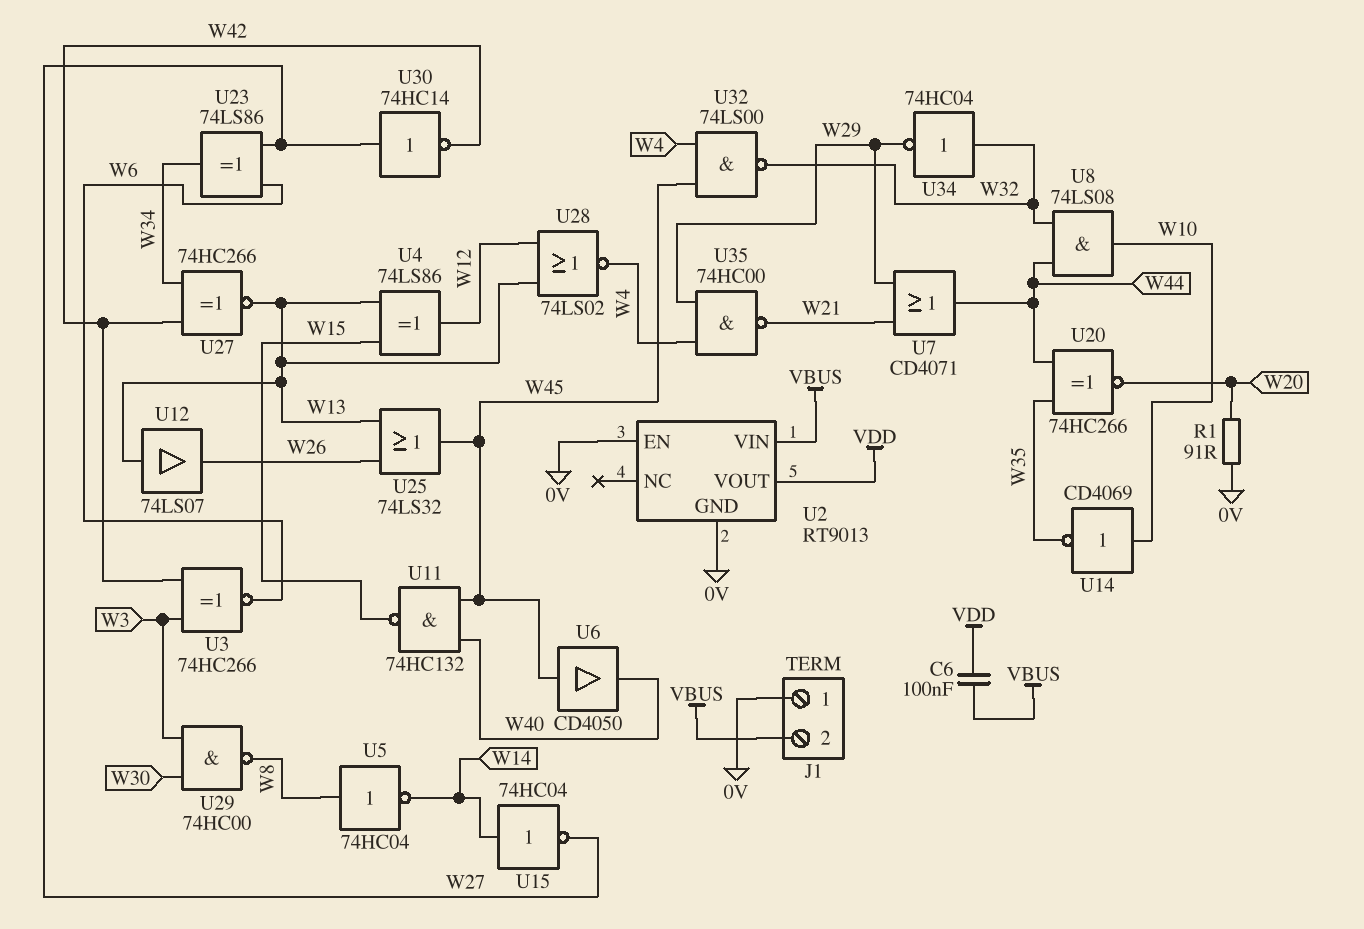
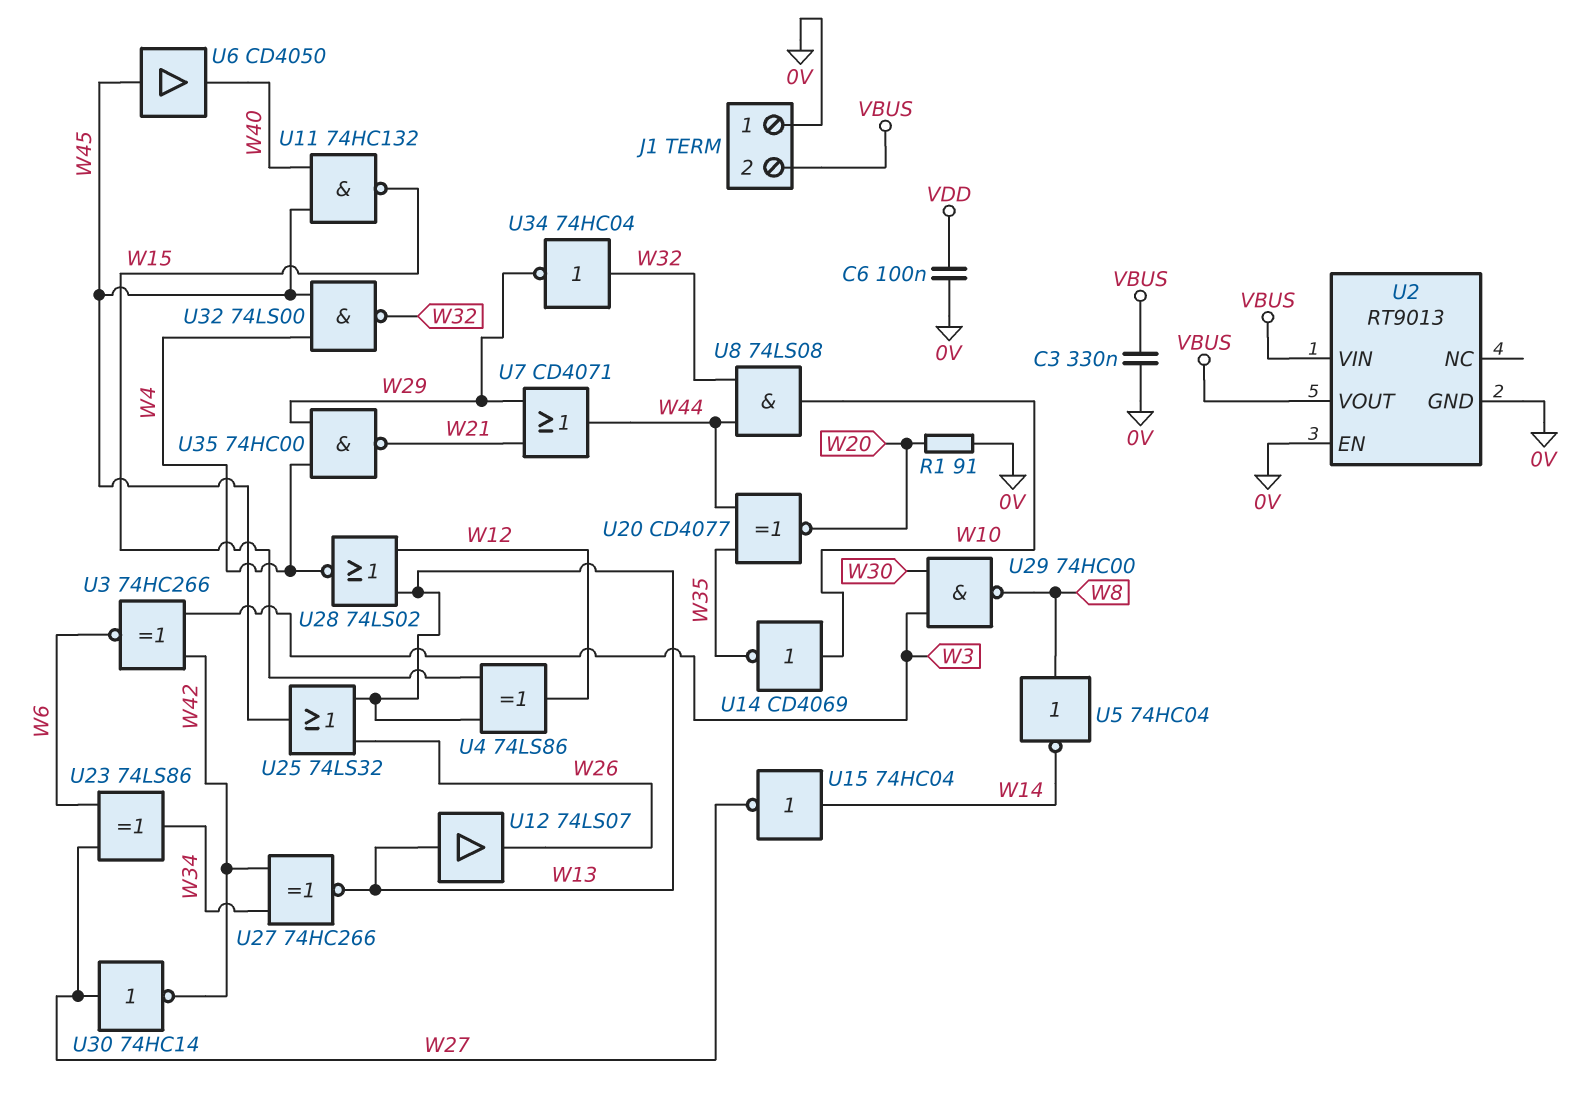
C3: none -> 330nF (0V, VBUS)
C6: 100nF (VBUS, VDD) -> 100nF (0V, VDD)
U2 pin VOUT: VDD -> VBUS
U20: XNOR 74HC266 (in W35, in W44, out W20) -> XNOR CD4077 (in W35, in W44, out W20)

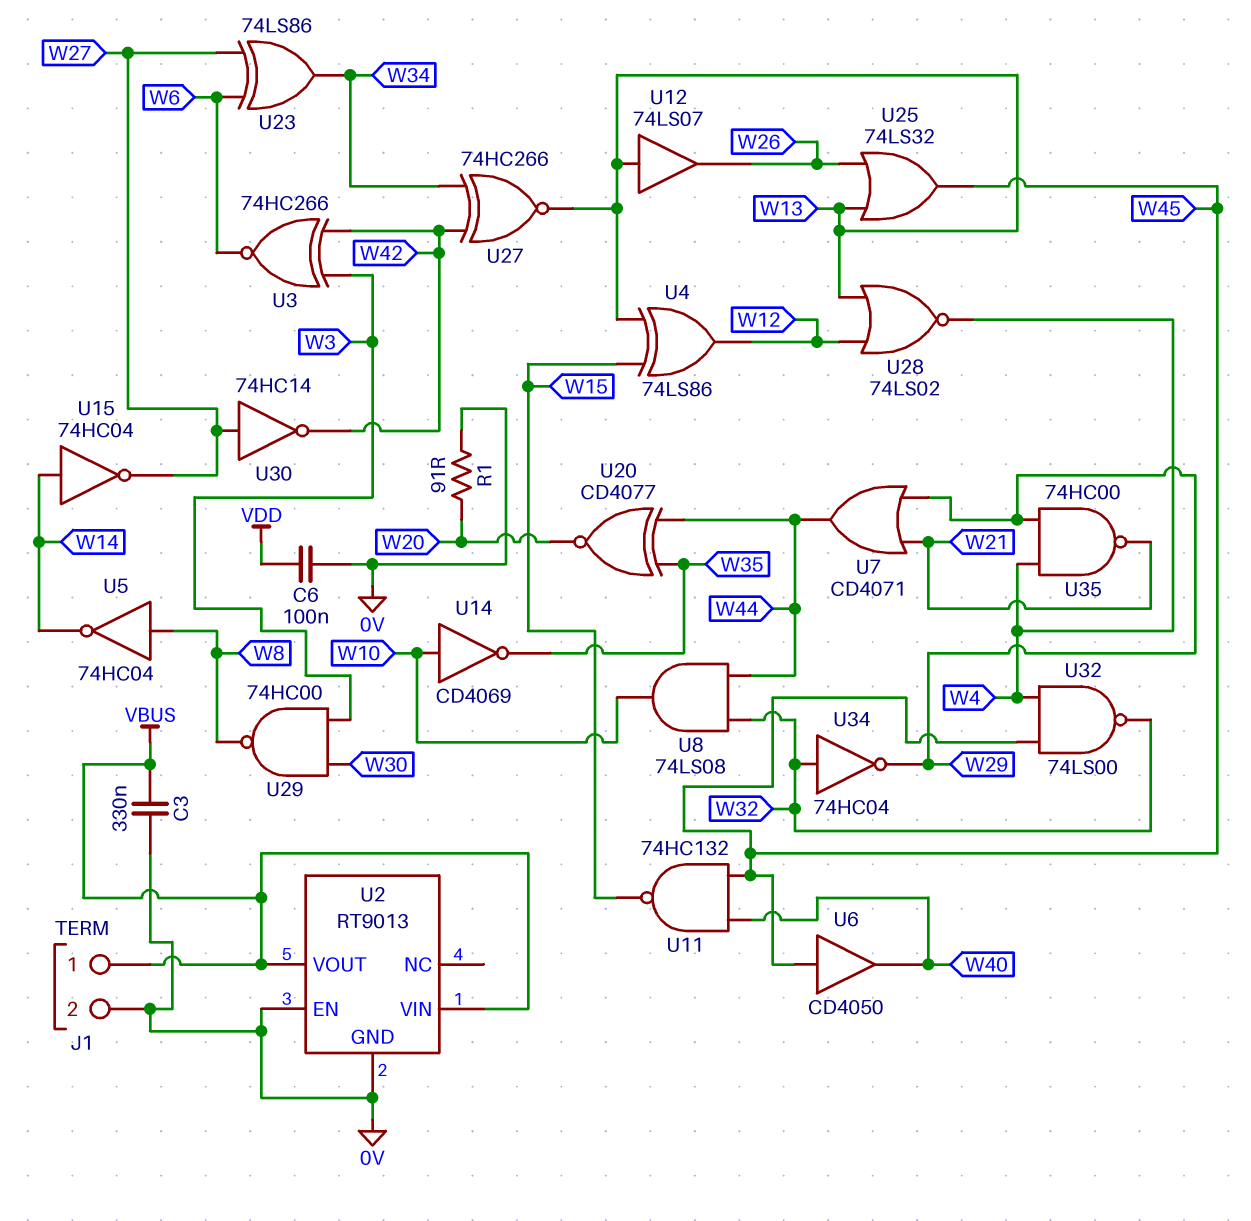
J1 pin 1: 0V -> VBUS
J1 pin 2: VBUS -> 0V

